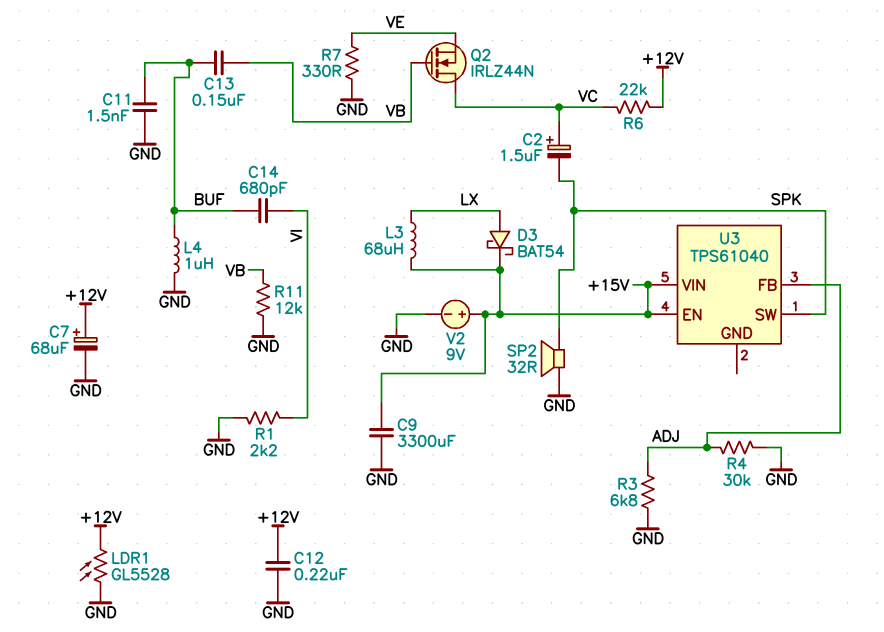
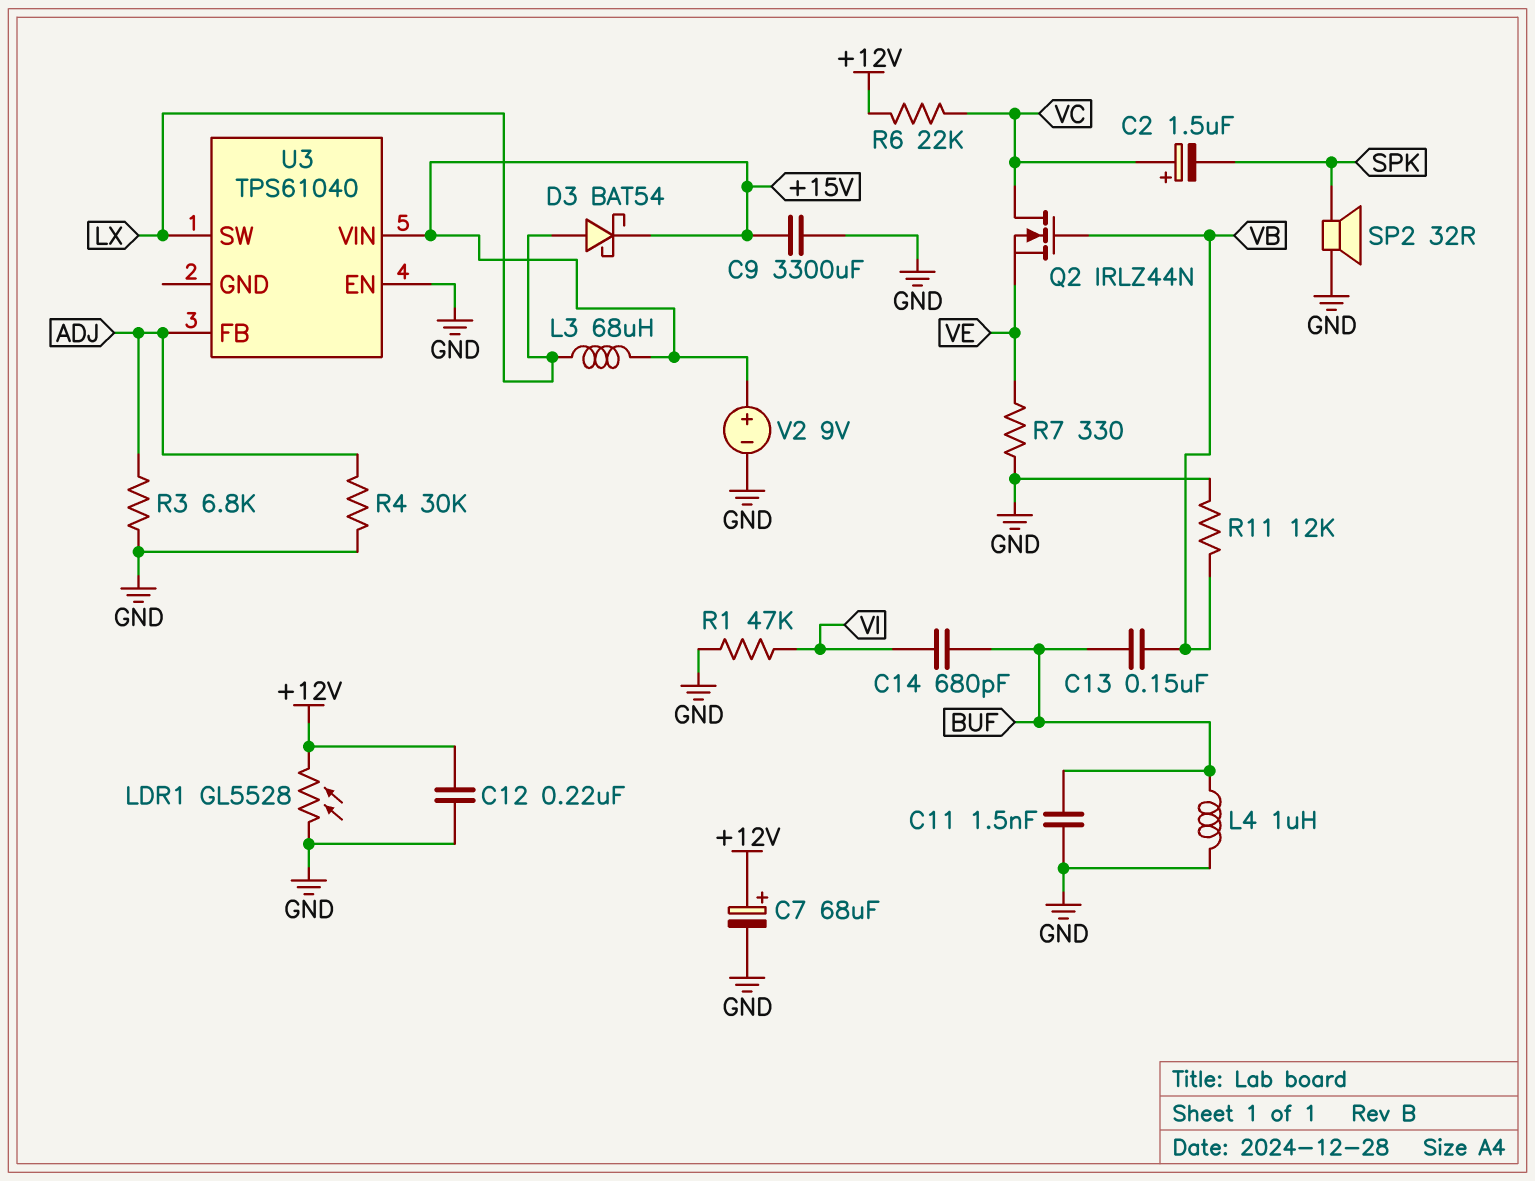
R1: 2.2k (GND, VI) -> 47k (GND, VI)
U3 pin EN: +15V -> GND
U3 pin SW: SPK -> LX

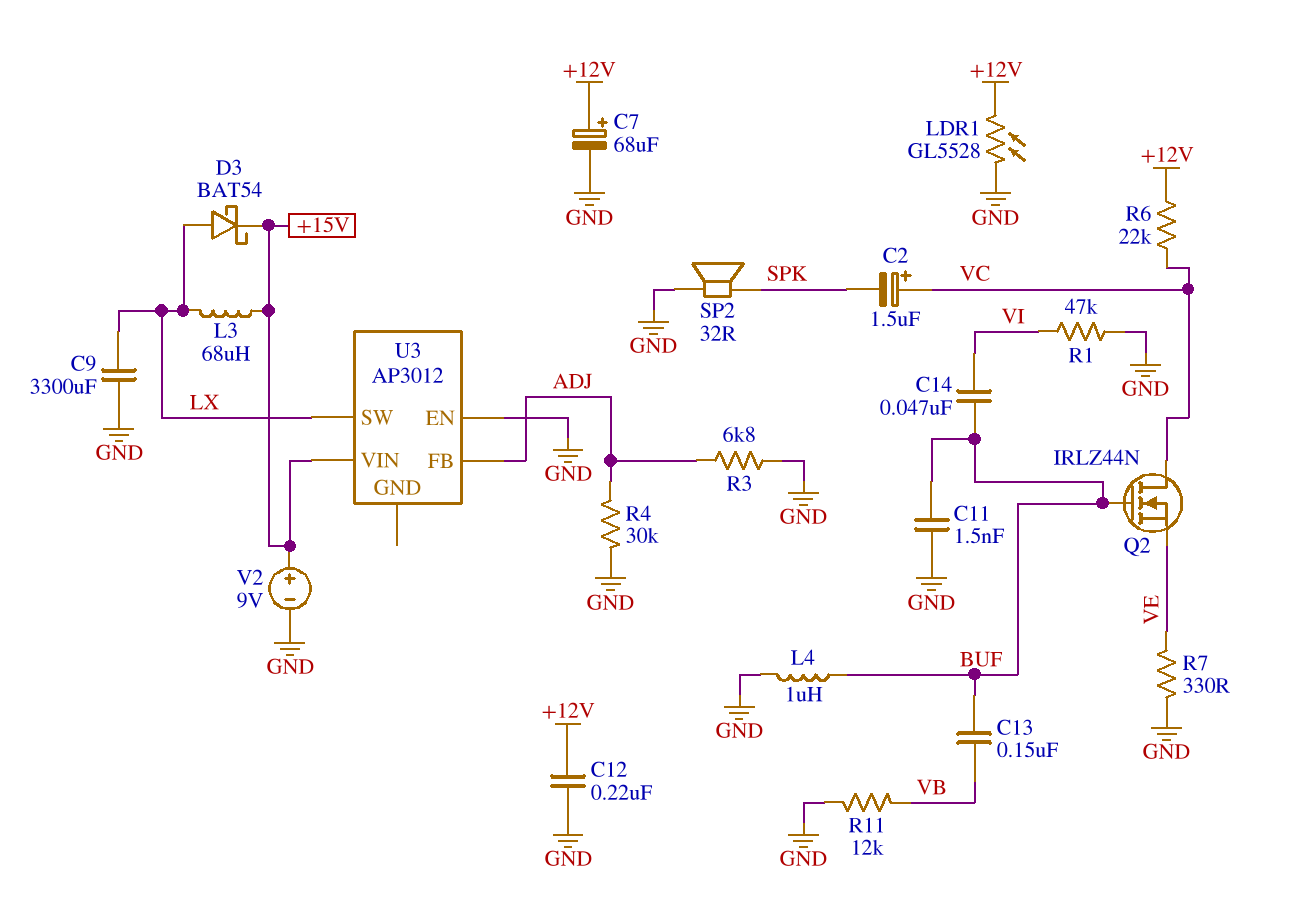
C9: 3300uF (+15V, GND) -> 3300uF (GND, LX)
C14: 680pF (BUF, VI) -> 47nF (BUF, VI)
Q2: NMOS IRLZ44N (G VB, D VC, S VE) -> NMOS IRLZ44N (G BUF, D VC, S VE)
U3: TPS61040 -> AP3012

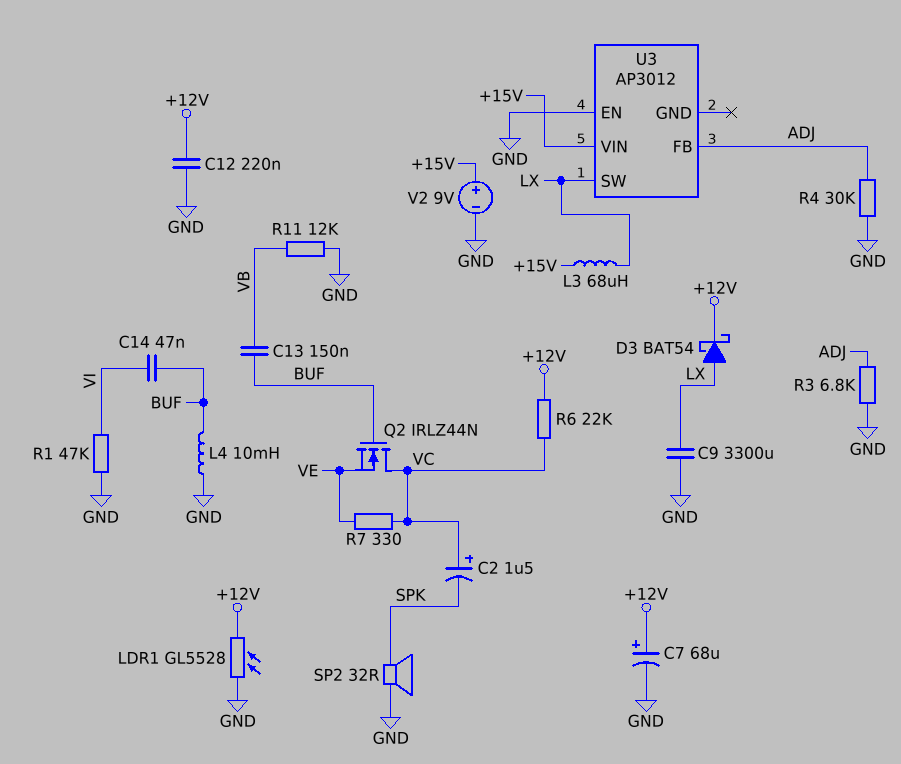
C11: 1.5nF (BUF, GND) -> none
D3: schottky BAT54 (A LX, K +15V) -> schottky BAT54 (A LX, K +12V)
L4: 1uH (BUF, GND) -> 10mH (BUF, GND)
R7: 330 (GND, VE) -> 330 (VC, VE)

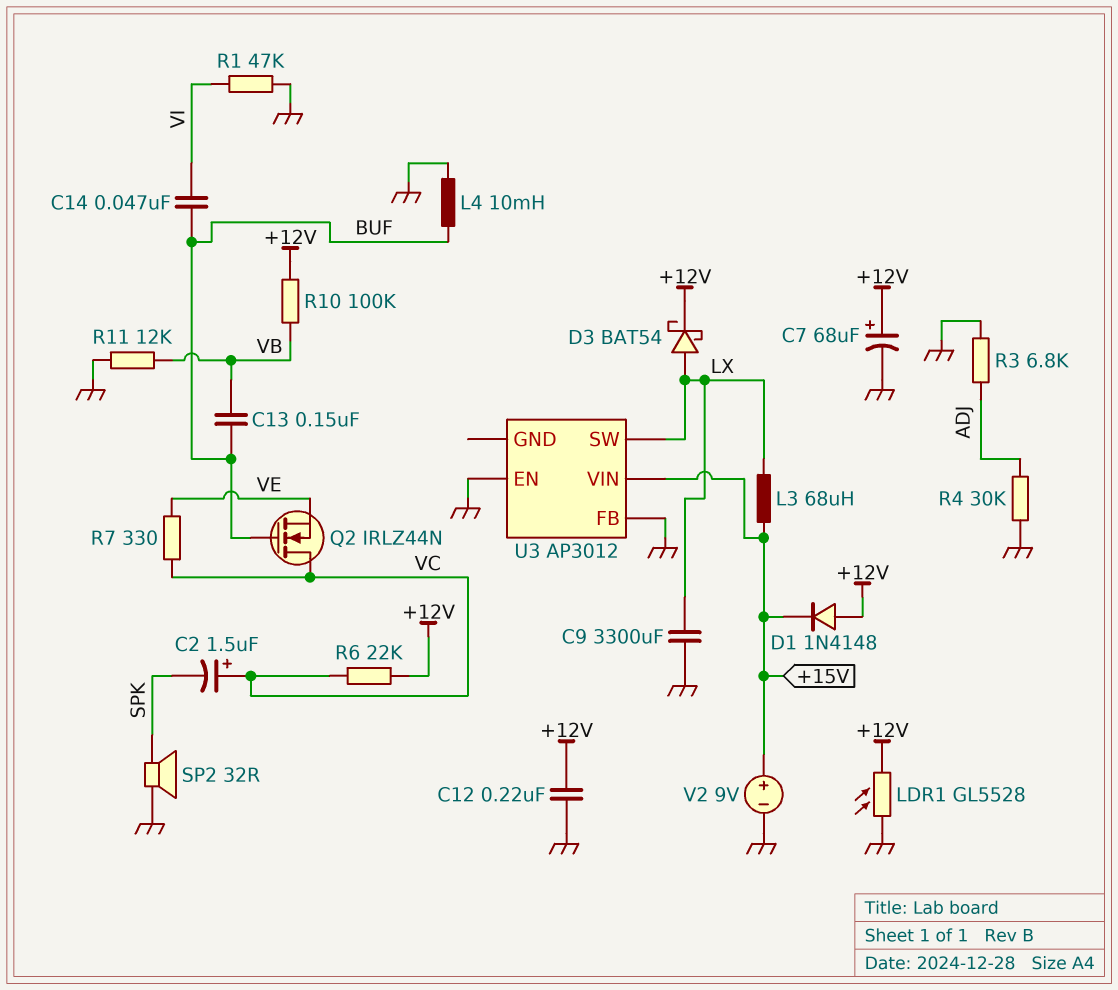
D1: none -> diode 1N4148 (A +12V, K +15V)
R10: none -> 100k (+12V, VB)
U3 pin FB: ADJ -> GND

